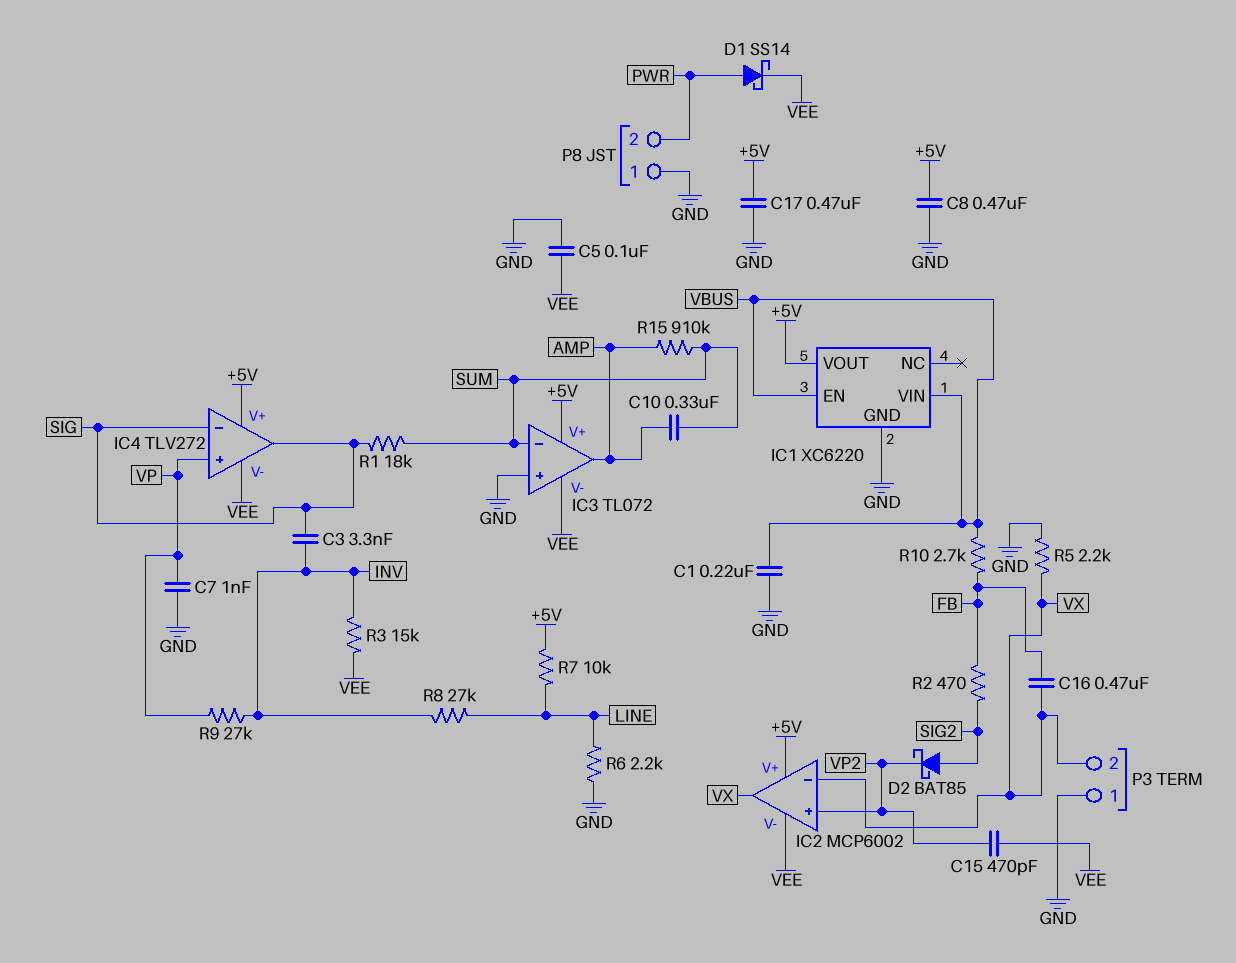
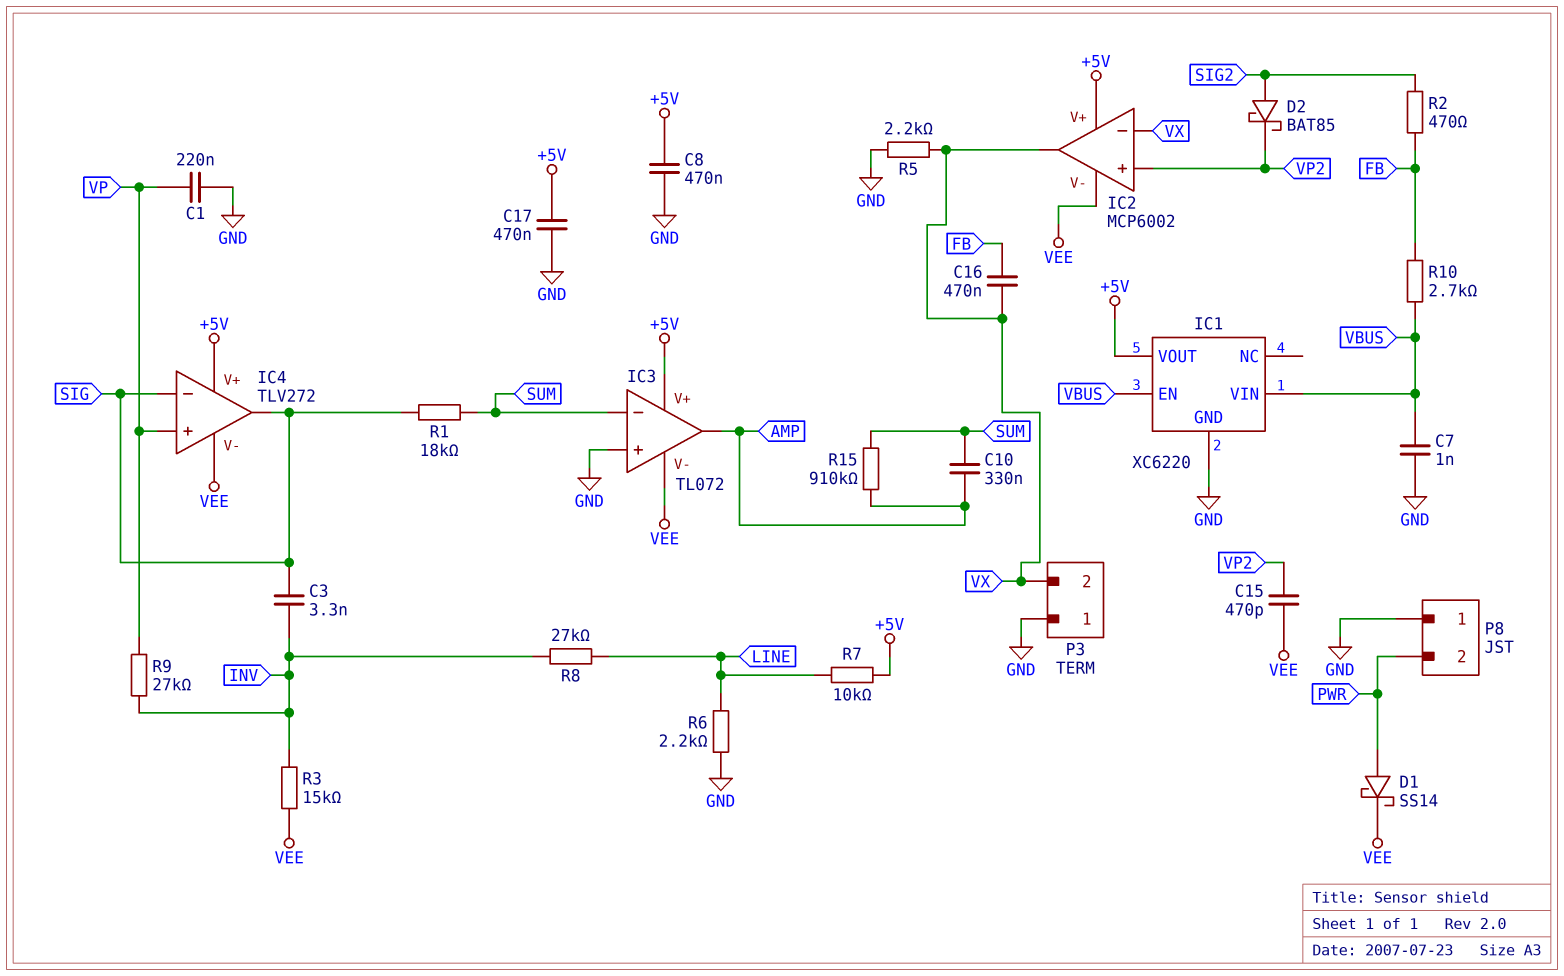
C1: 220nF (GND, VBUS) -> 220nF (GND, VP)
C5: 100nF (GND, VEE) -> none
C7: 1nF (GND, VP) -> 1nF (GND, VBUS)

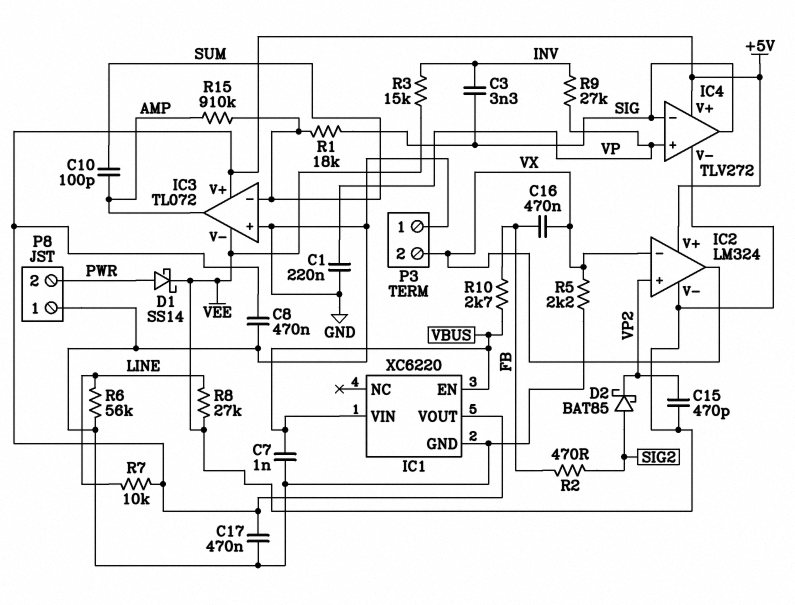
C10: 330nF (AMP, SUM) -> 100pF (AMP, SUM)
IC2: MCP6002 -> LM324
R6: 2.2k (GND, LINE) -> 56k (GND, LINE)
R8: 27k (INV, LINE) -> 27k (LINE, VEE)

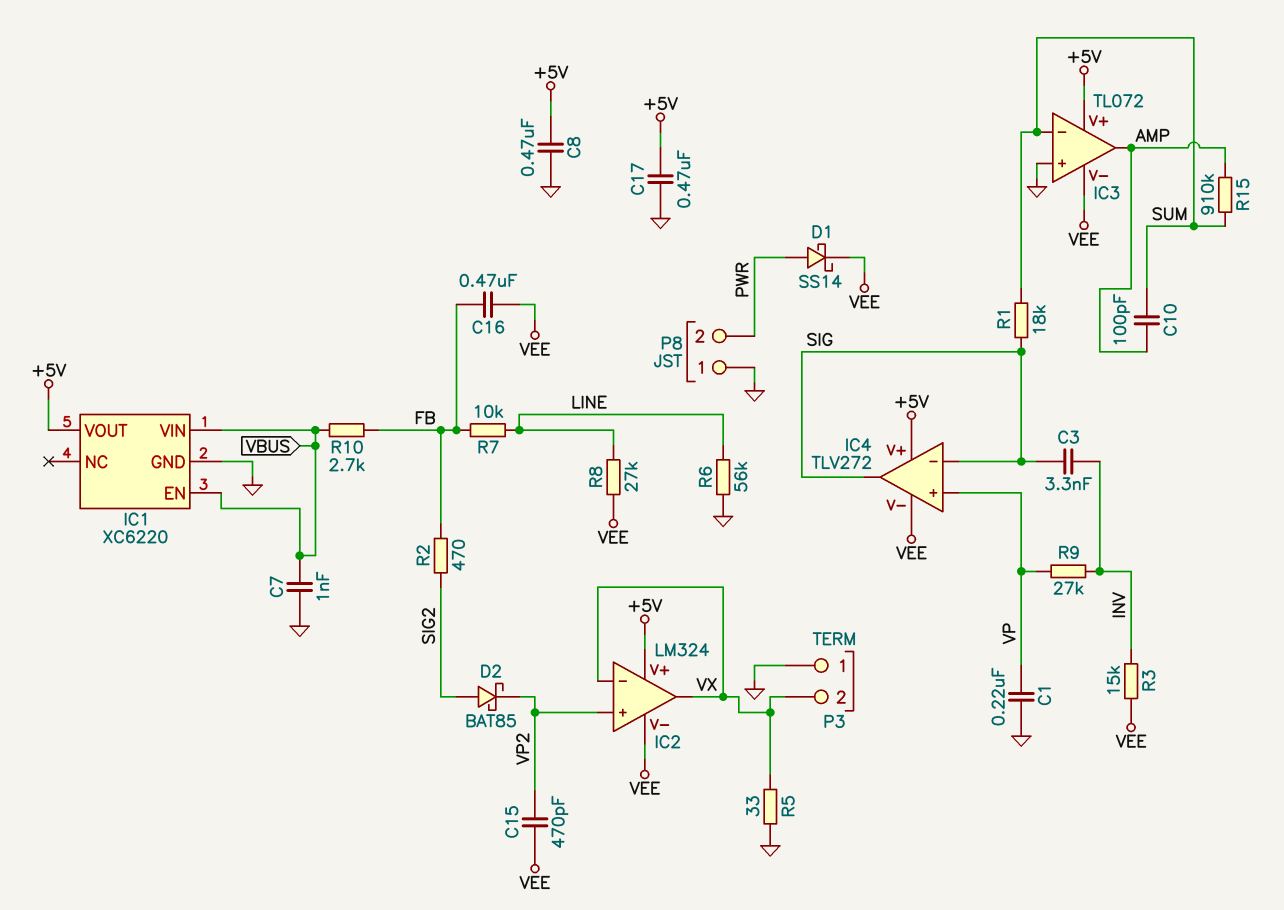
C16: 470nF (FB, VX) -> 470nF (FB, VEE)
R5: 2.2k (GND, VX) -> 33 (GND, VX)
R7: 10k (+5V, LINE) -> 10k (FB, LINE)

